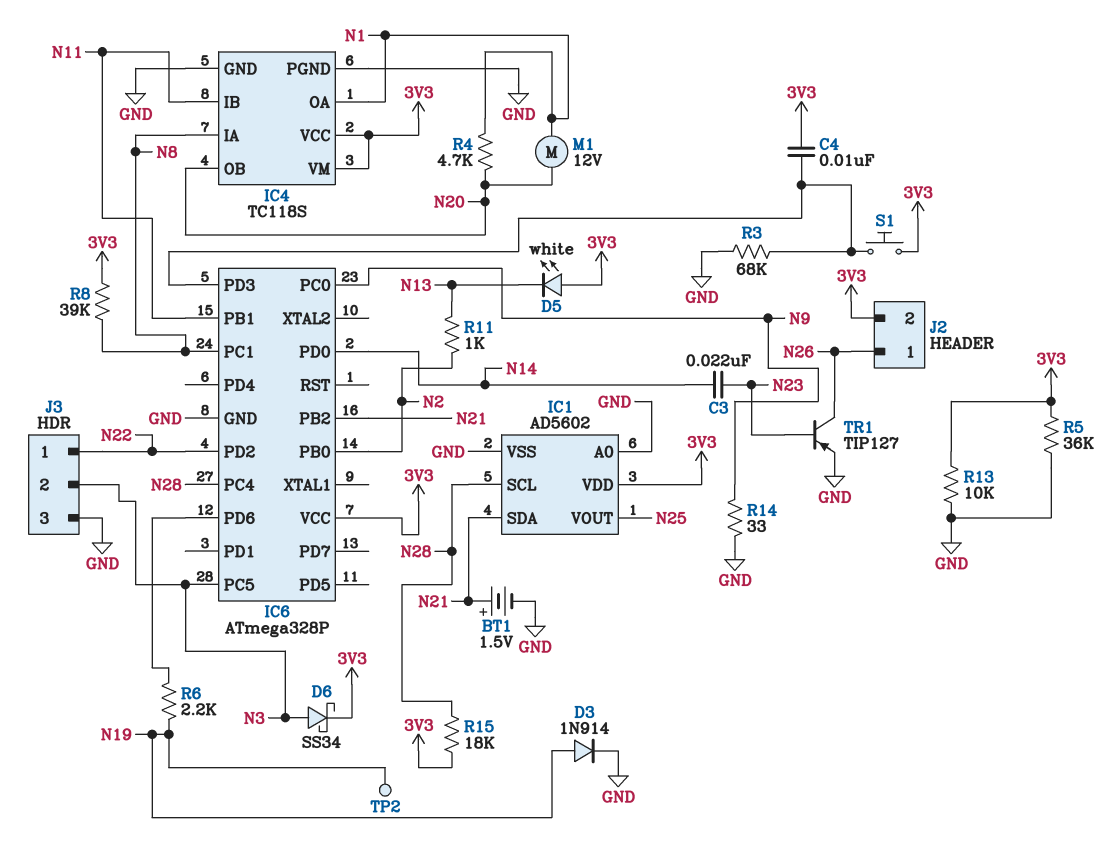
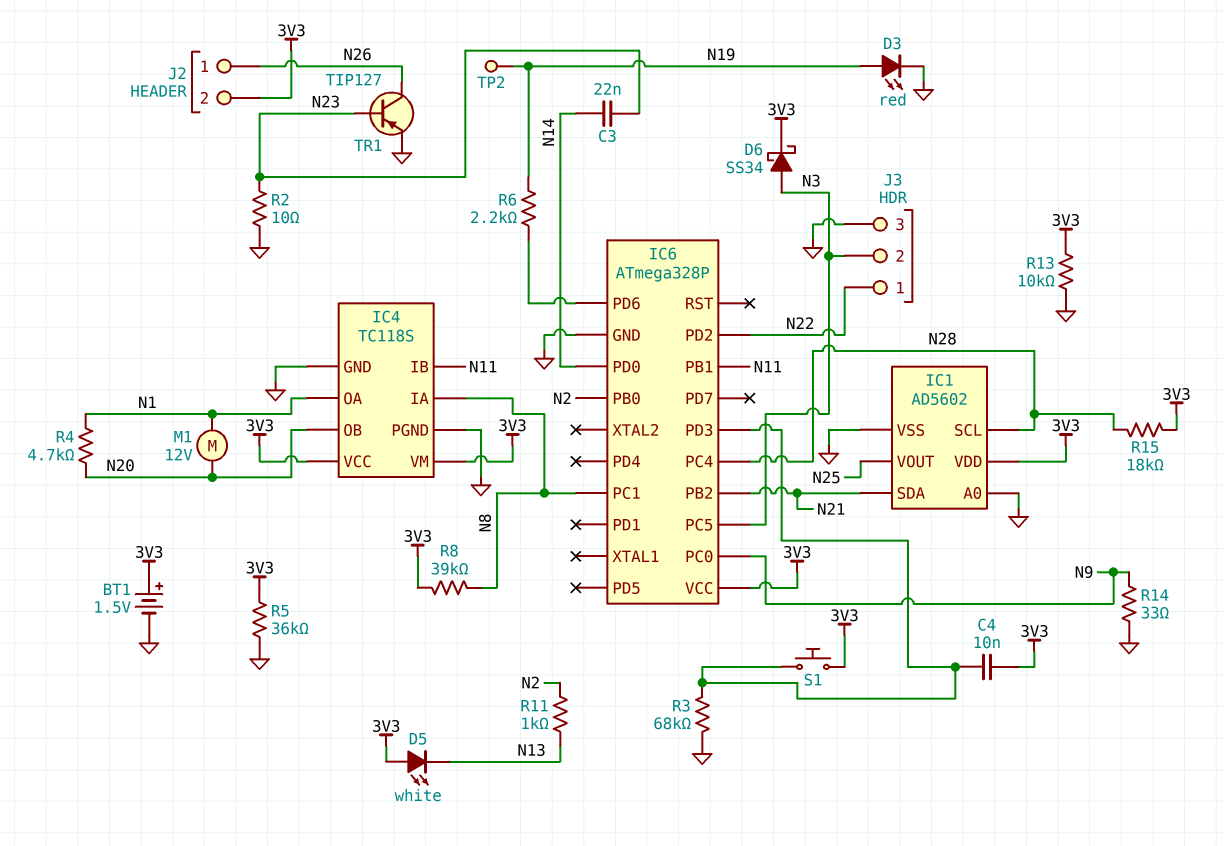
BT1: 1.5V (plus N21, minus GND) -> 1.5V (plus 3V3, minus GND)
D3: diode 1N914 (A N19, K GND) -> LED red (A N19, K GND)
R2: none -> 10 (GND, N23)

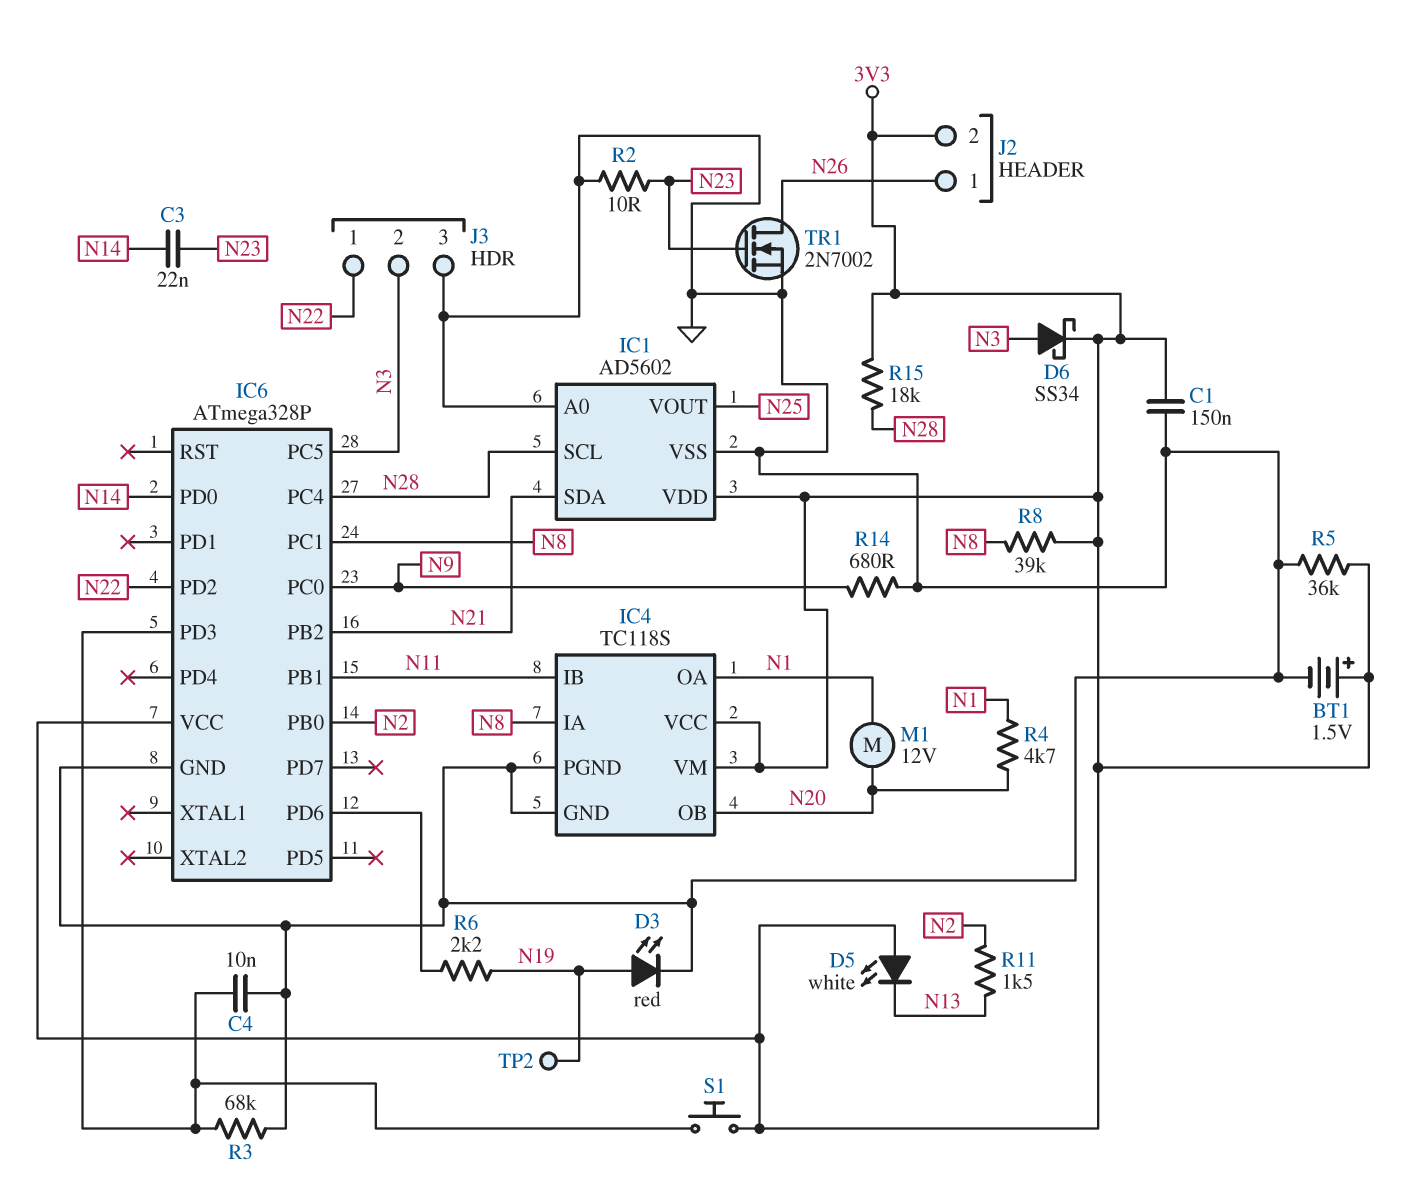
C1: none -> 150nF (3V3, GND)
C4: 10nF (3V3, IC6/PD3) -> 10nF (GND, IC6/PD3)
R11: 1k (N2, N13) -> 1.5k (N2, N13)
R13: 10k (3V3, GND) -> none
R14: 33 (GND, N9) -> 680 (GND, N9)
TR1: PNP TIP127 (B N23, C N26, E GND) -> NMOS 2N7002 (G N23, D N26, S GND)

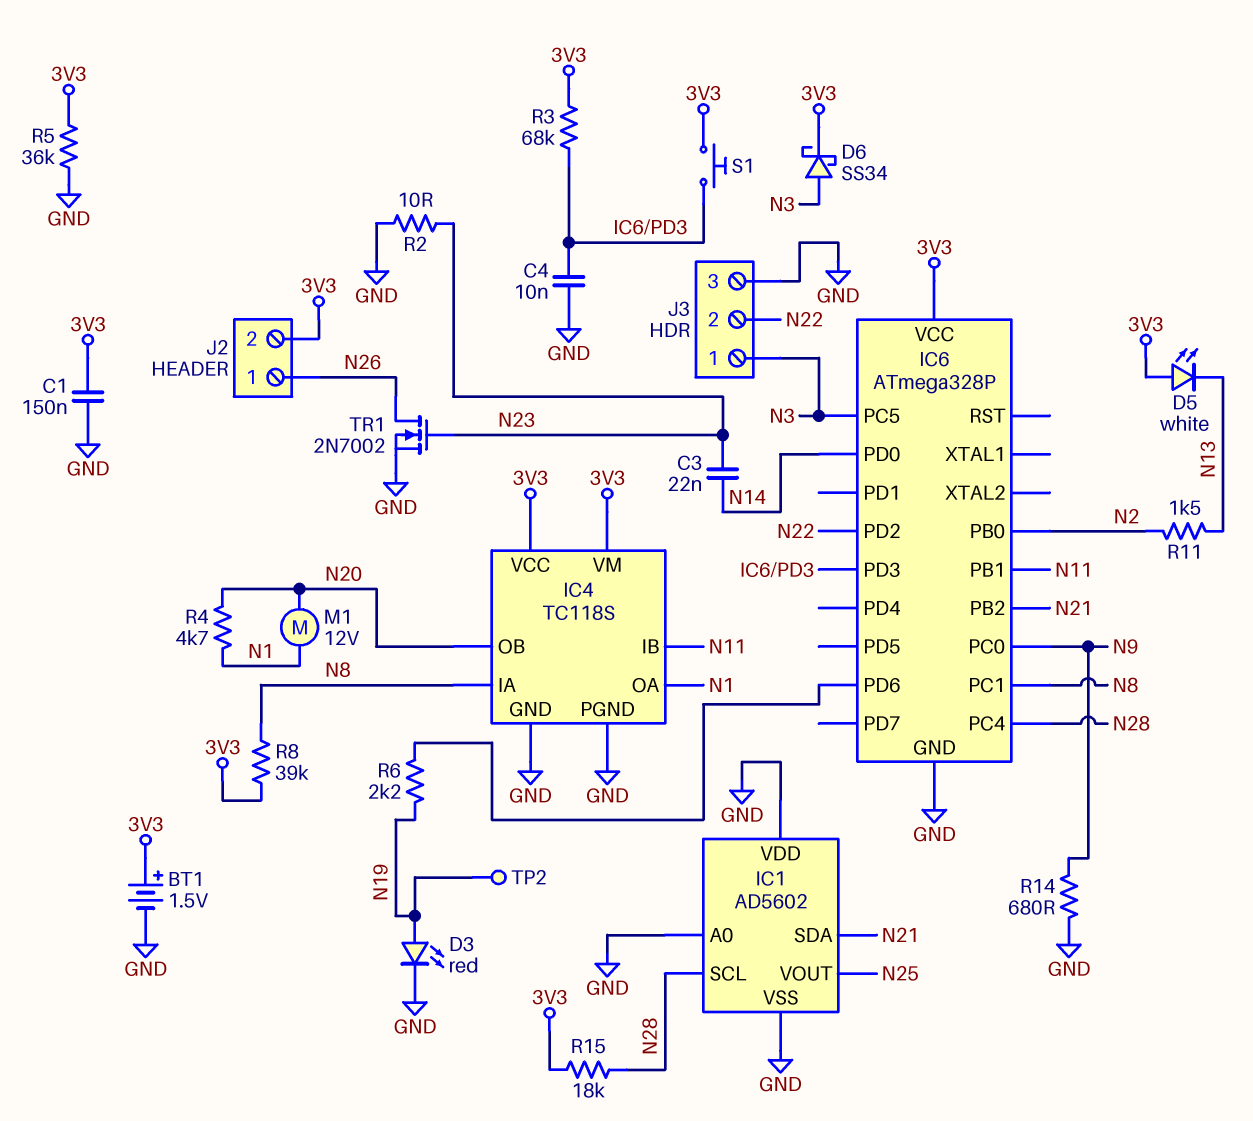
IC1 pin VDD: 3V3 -> GND
J3 pin 1: N22 -> N3
J3 pin 2: N3 -> N22
R3: 68k (GND, IC6/PD3) -> 68k (3V3, IC6/PD3)

